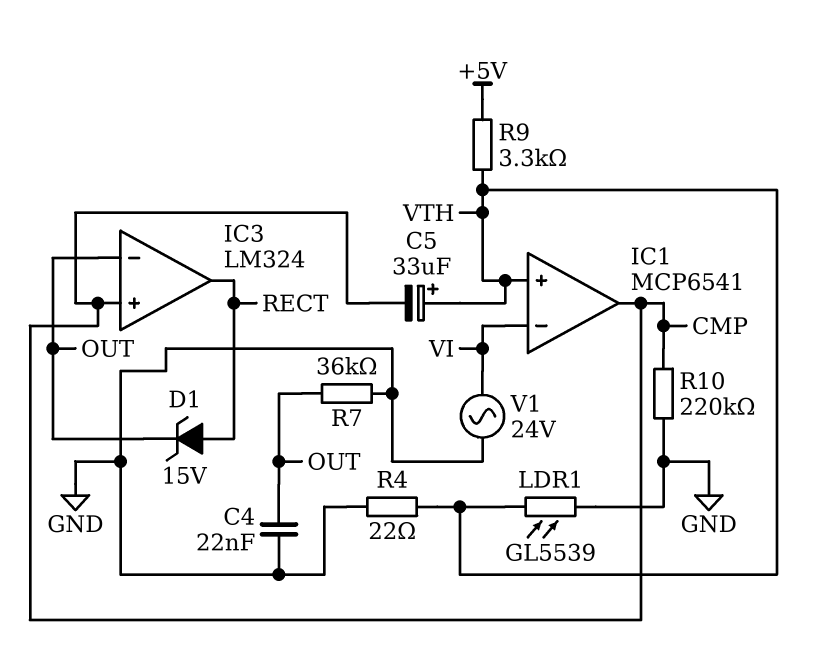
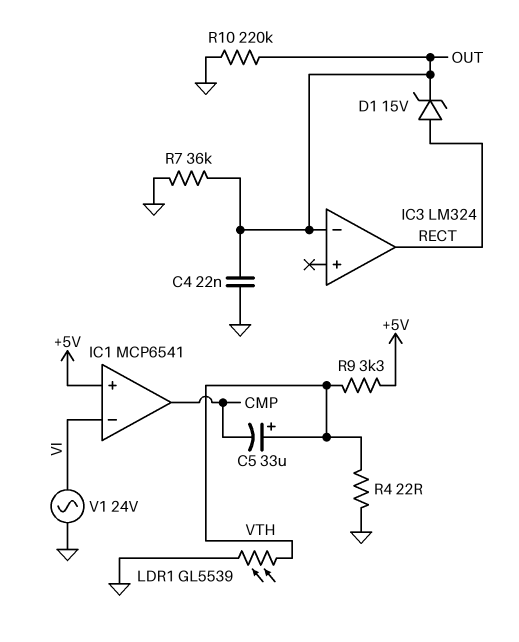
IC1 pin in+: VTH -> +5V
IC3 pin in+: CMP -> none
R10: 220k (CMP, GND) -> 220k (GND, OUT)

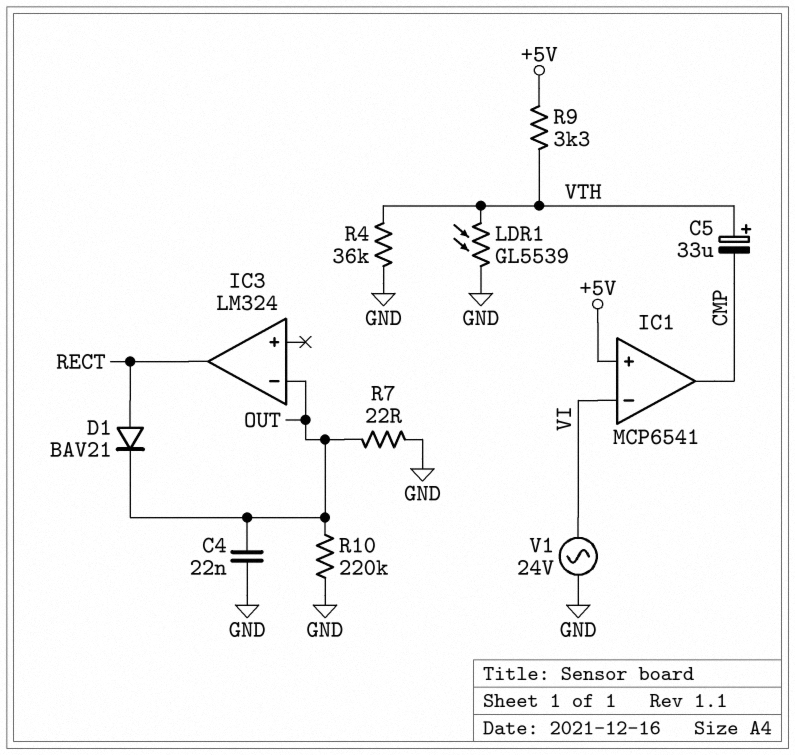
D1: zener 15V (A RECT, K OUT) -> diode BAV21 (A RECT, K OUT)
R4: 22 (GND, VTH) -> 36k (GND, VTH)
R7: 36k (GND, OUT) -> 22 (GND, OUT)

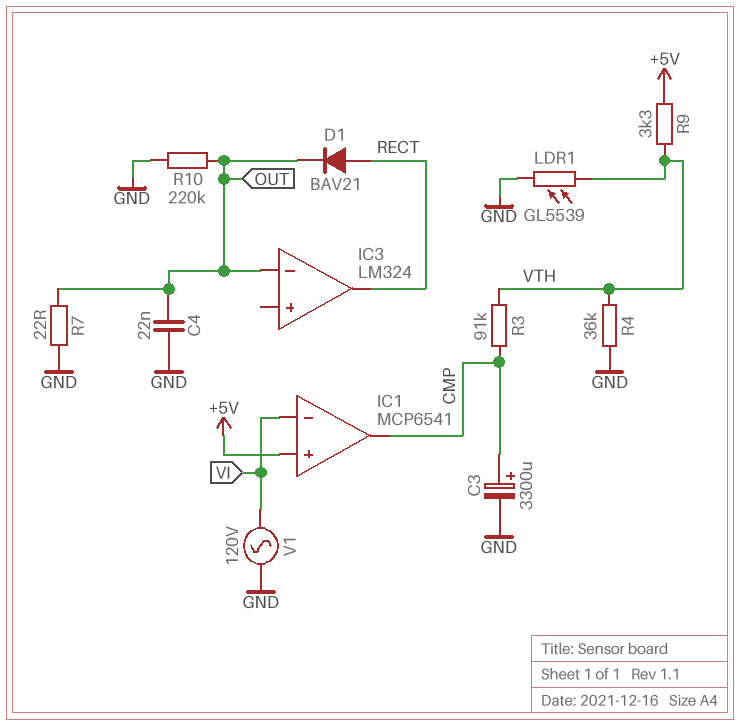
C3: none -> 3300uF (plus CMP, minus GND)
C5: 33uF (plus VTH, minus CMP) -> none
R3: none -> 91k (CMP, VTH)
V1: AC 24V (GND, VI) -> AC 120V (GND, VI)

